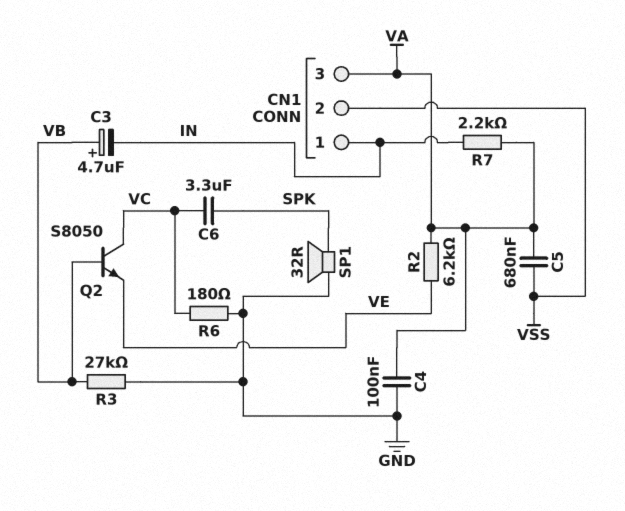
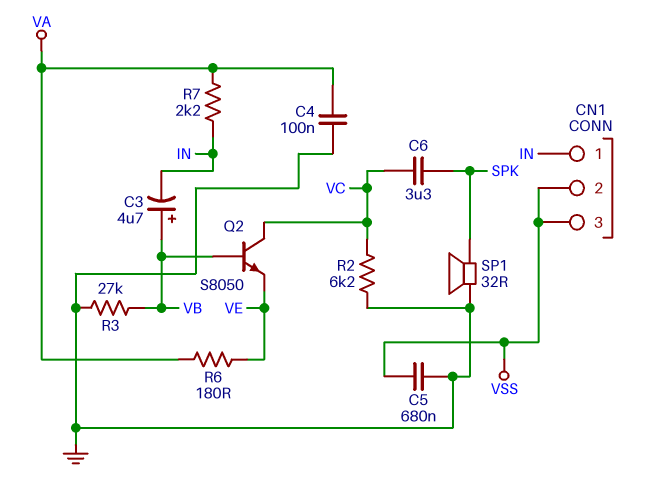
C5: 680nF (VA, VSS) -> 680nF (GND, VSS)
CN1 pin 3: VA -> VSS
R2: 6.2k (VA, VE) -> 6.2k (GND, VC)
R6: 180 (GND, VC) -> 180 (VA, VE)

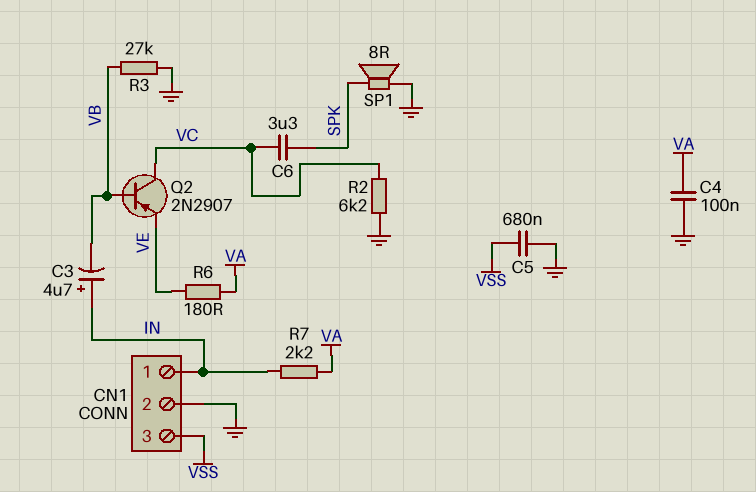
C3: 4.7uF (plus VB, minus IN) -> 4.7uF (plus IN, minus VB)
CN1 pin 2: VSS -> GND
Q2: NPN S8050 (B VB, C VC, E VE) -> PNP 2N2907 (B VB, C VC, E VE)
SP1: speaker 32R (GND, SPK) -> speaker 8R (GND, SPK)

